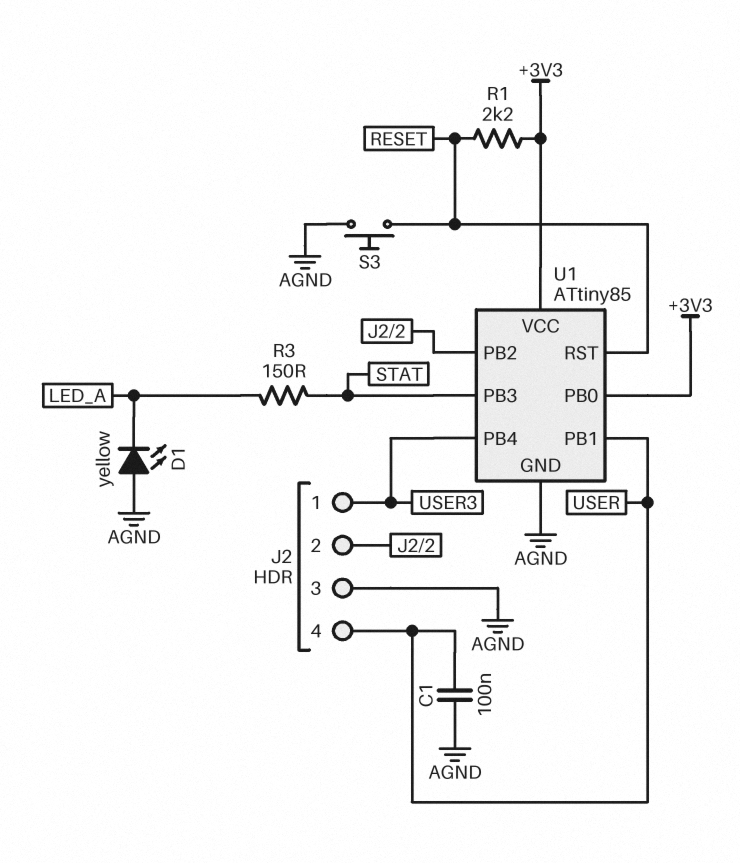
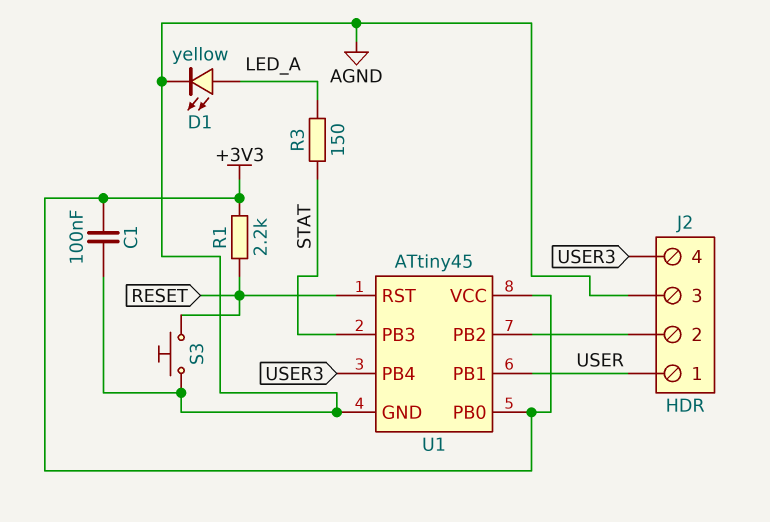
C1: 100nF (AGND, USER) -> 100nF (+3V3, AGND)
D1: LED yellow (A AGND, K LED_A) -> LED yellow (A LED_A, K AGND)
J2 pin 1: USER3 -> USER
J2 pin 4: USER -> USER3
U1: ATtiny85 -> ATtiny45

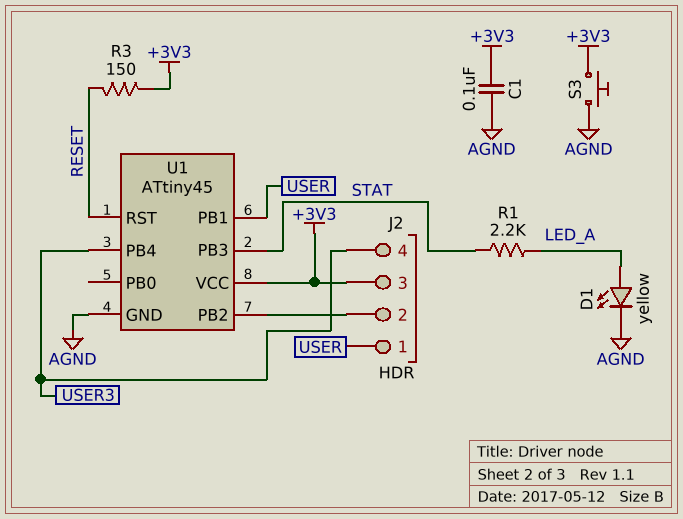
J2 pin 3: AGND -> +3V3
R1: 2.2k (+3V3, RESET) -> 2.2k (LED_A, STAT)
R3: 150 (LED_A, STAT) -> 150 (+3V3, RESET)
S3: button (AGND, RESET) -> button (+3V3, AGND)
U1 pin PB0: +3V3 -> none

